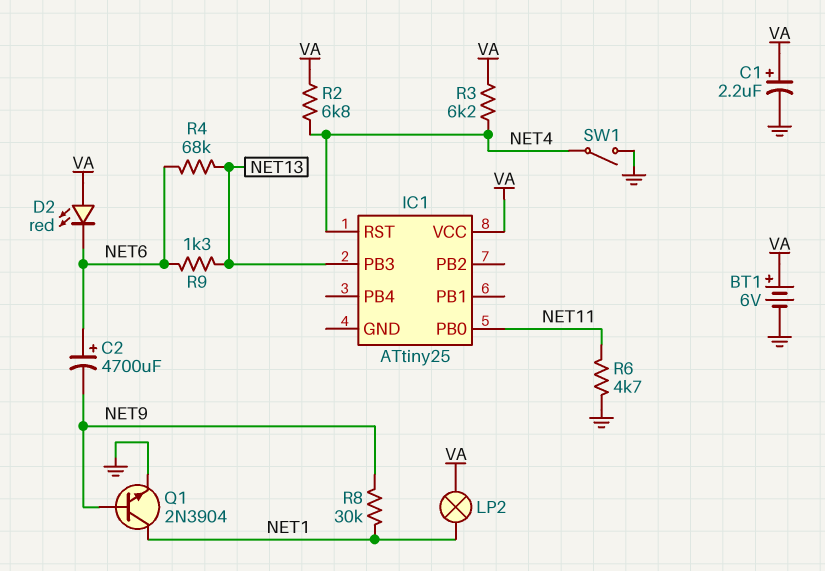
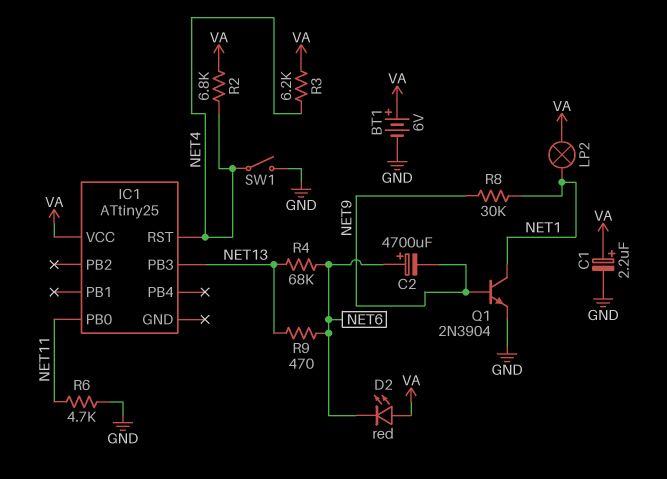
R9: 1.3k (NET6, NET13) -> 470 (NET6, NET13)

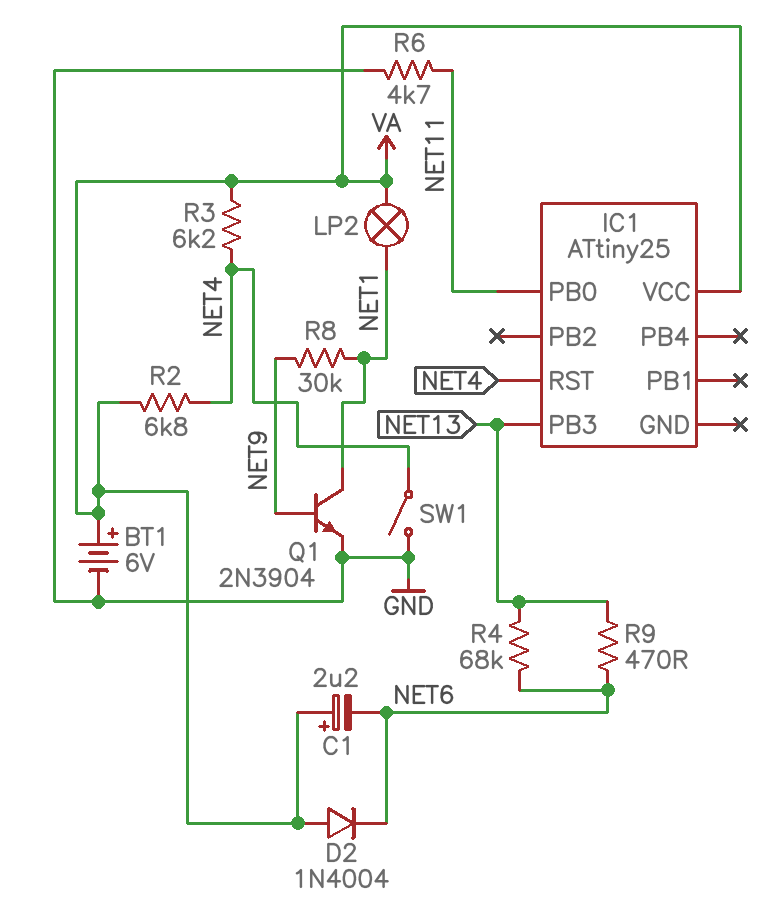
C1: 2.2uF (plus VA, minus GND) -> 2.2uF (plus VA, minus NET6)
C2: 4700uF (plus NET6, minus NET9) -> none
D2: LED red (A VA, K NET6) -> diode 1N4004 (A VA, K NET6)

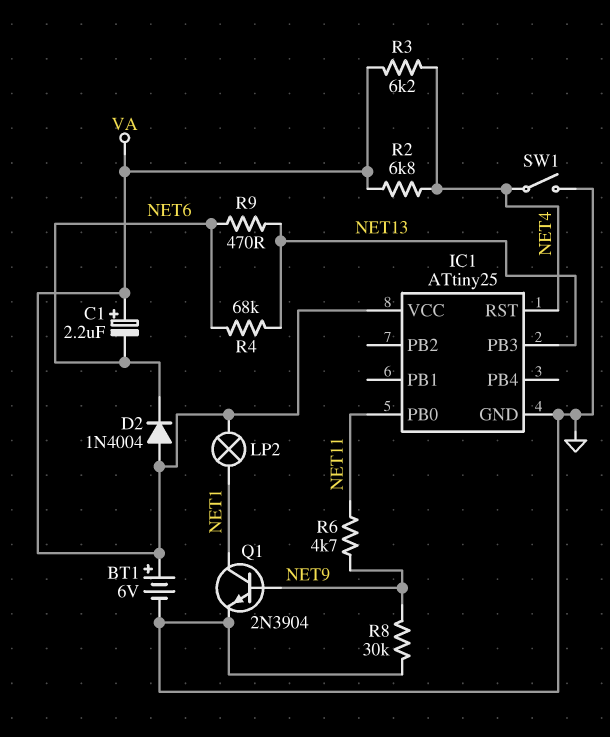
IC1 pin GND: none -> GND
R6: 4.7k (GND, NET11) -> 4.7k (NET9, NET11)
R8: 30k (NET1, NET9) -> 30k (GND, NET9)

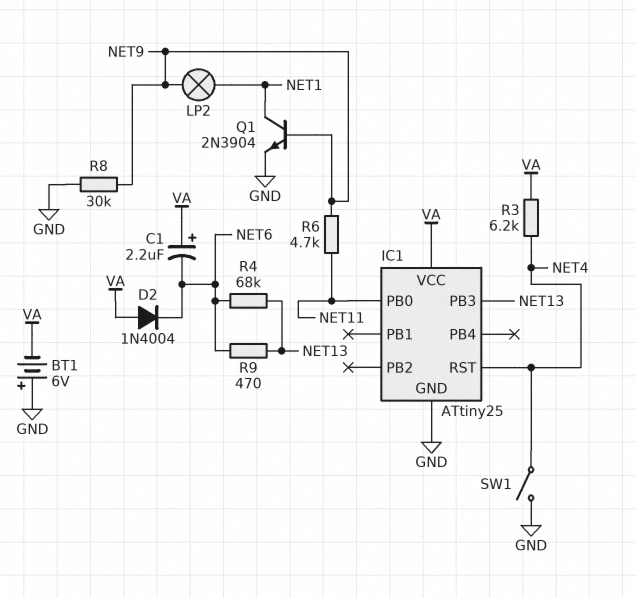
BT1: 6V (plus VA, minus GND) -> 6V (plus GND, minus VA)
LP2: lamp (NET1, VA) -> lamp (NET1, NET9)
R2: 6.8k (NET4, VA) -> none

